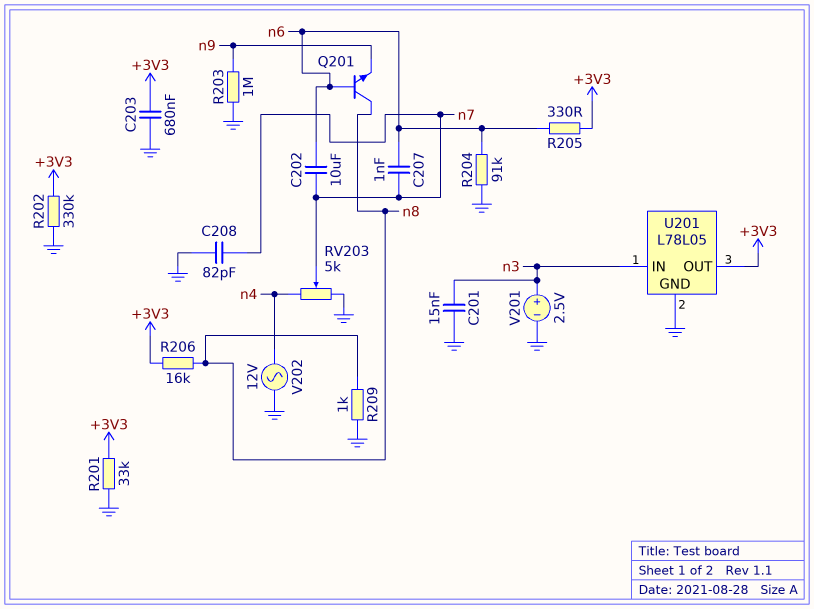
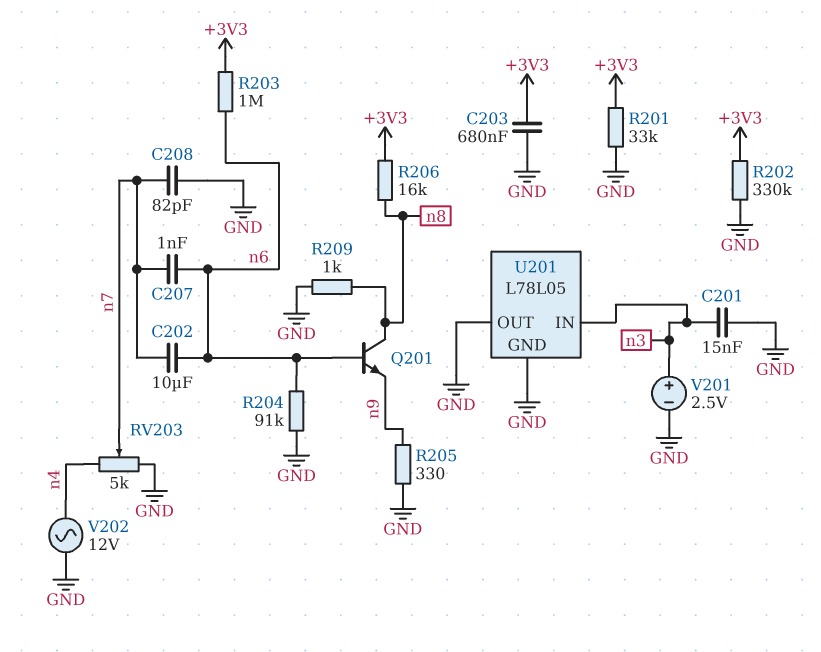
R203: 1M (GND, n9) -> 1M (+3V3, n6)
R205: 330 (+3V3, n6) -> 330 (GND, n9)
U201 pin OUT: +3V3 -> GND

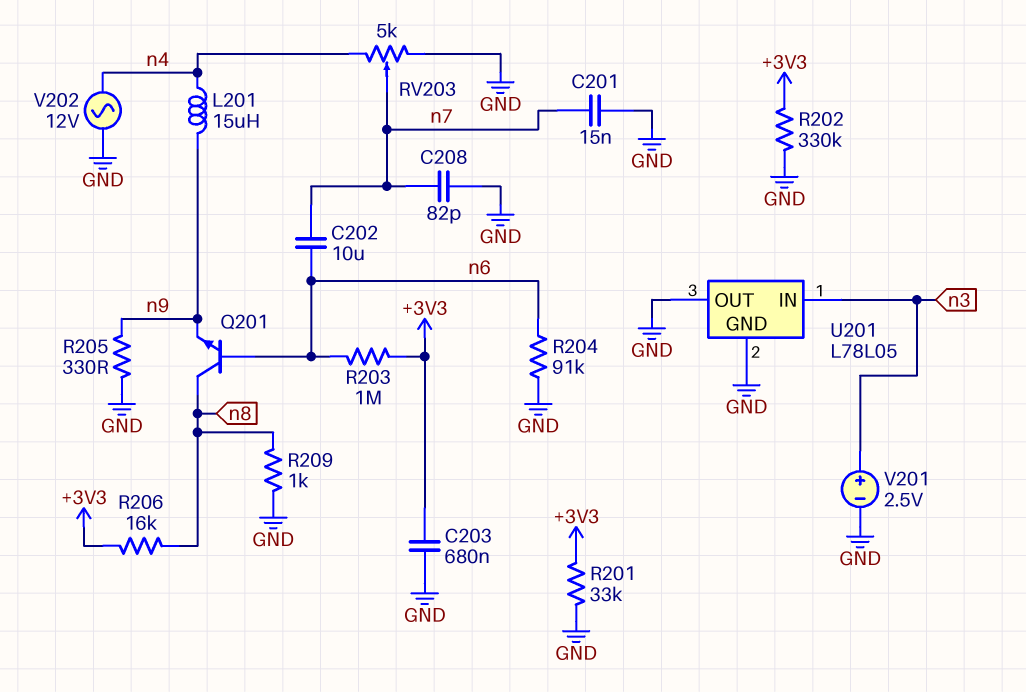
C201: 15nF (GND, n3) -> 15nF (GND, n7)
C207: 1nF (n6, n7) -> none
L201: none -> 15uH (n4, n9)

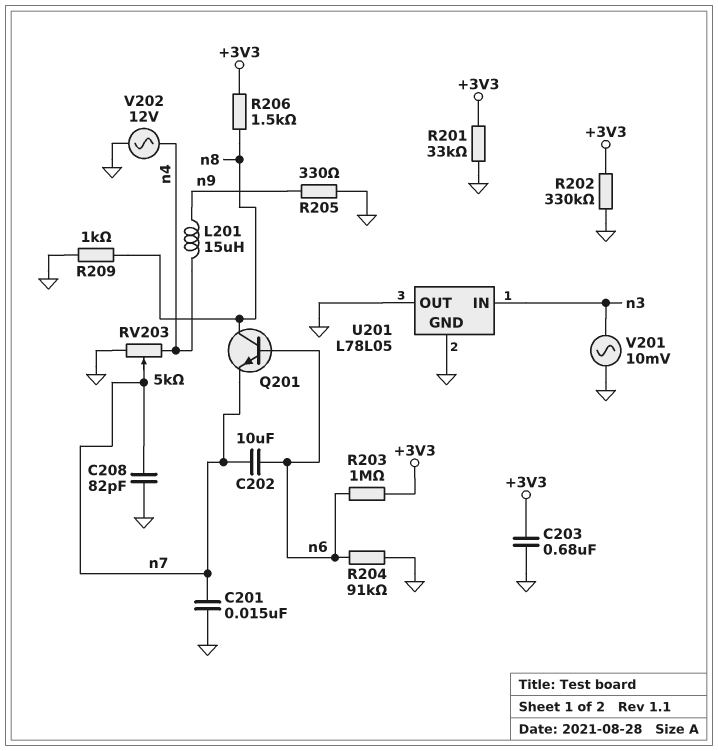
Q201: NPN (B n6, C n8, E n9) -> NPN (B n6, C n8, E n7)
R206: 16k (+3V3, n8) -> 1.5k (+3V3, n8)
V201: 2.5V (plus n3, minus GND) -> AC 10mV (GND, n3)

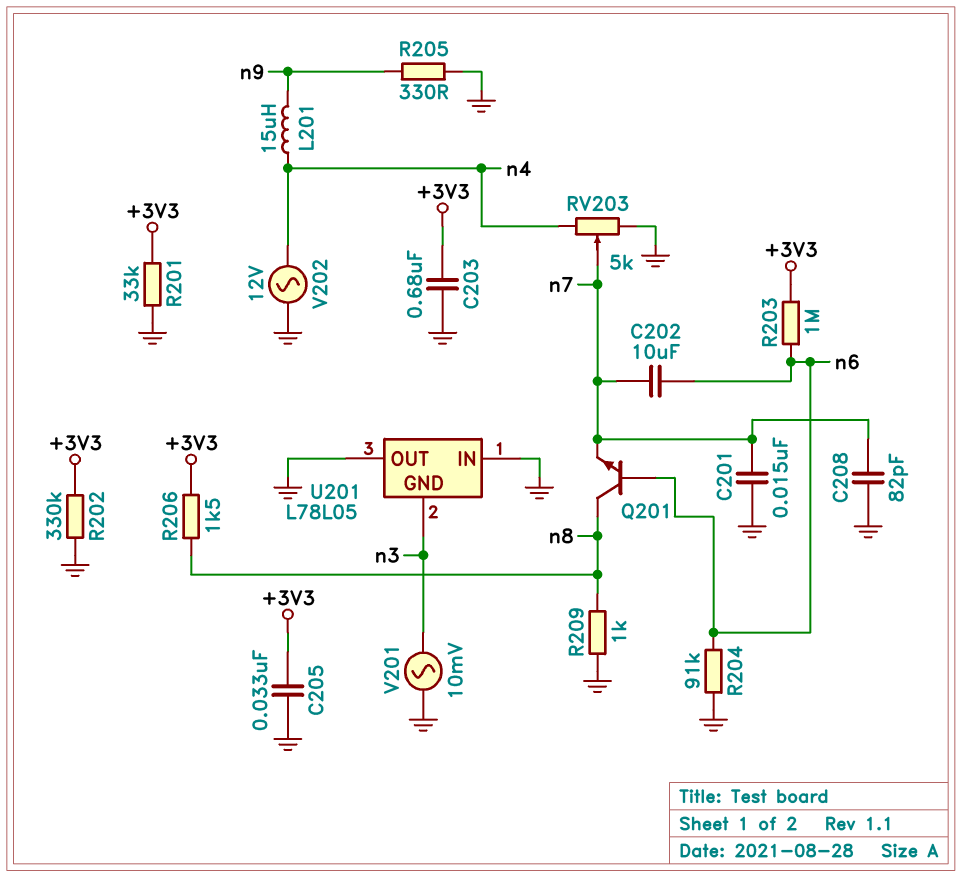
C205: none -> 33nF (+3V3, GND)
U201 pin GND: GND -> n3
U201 pin IN: n3 -> GND

